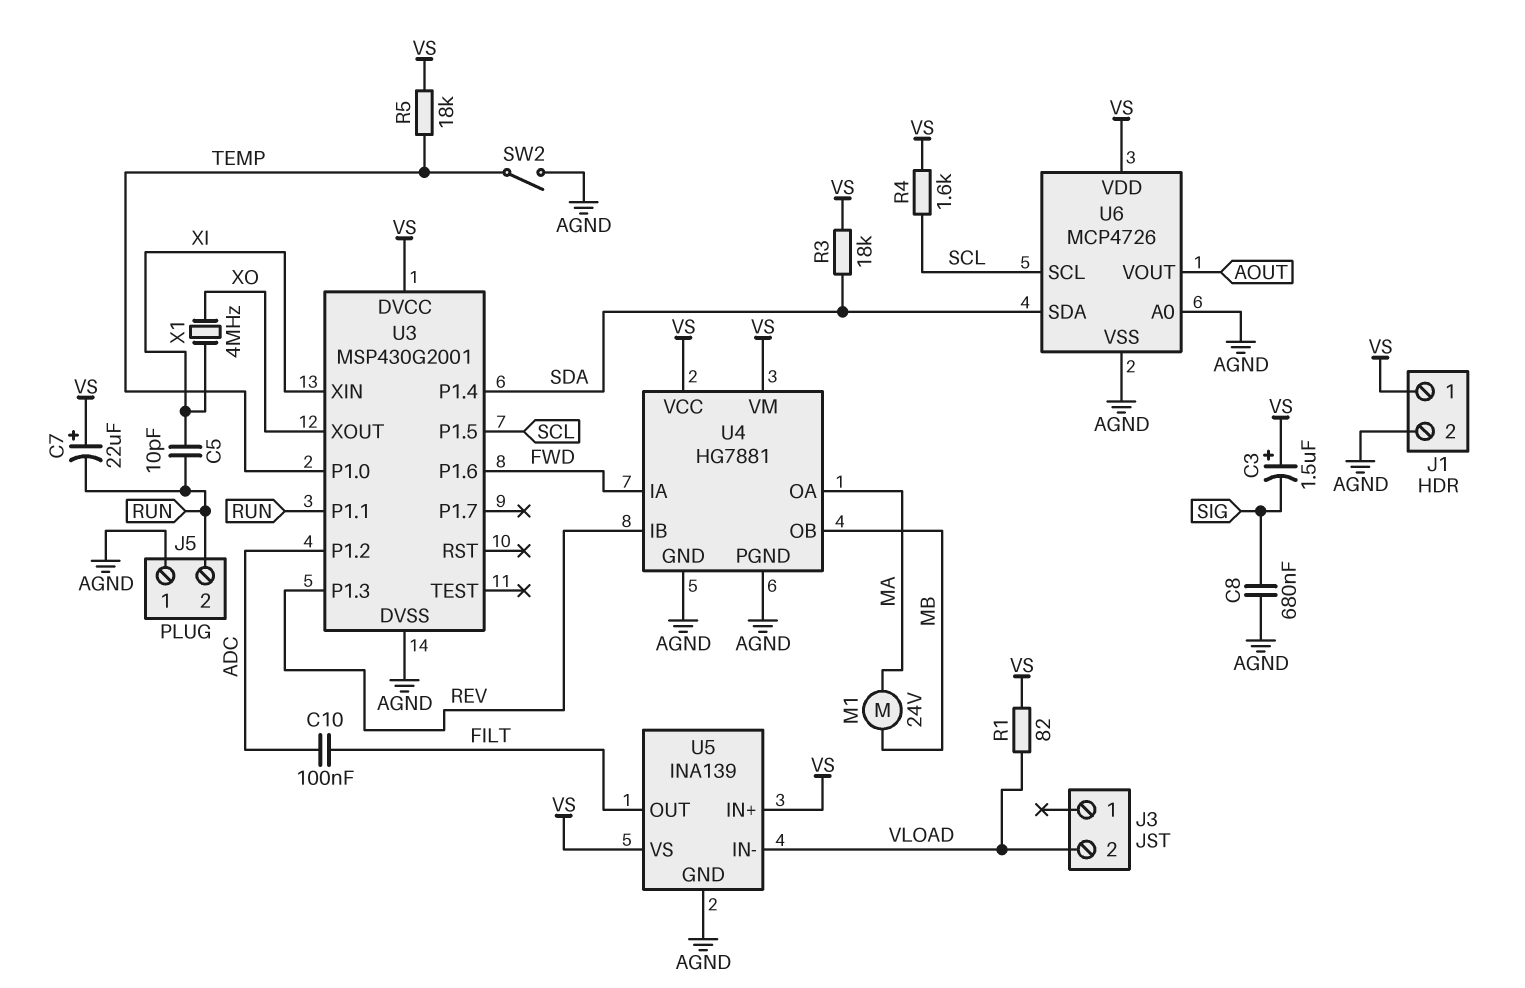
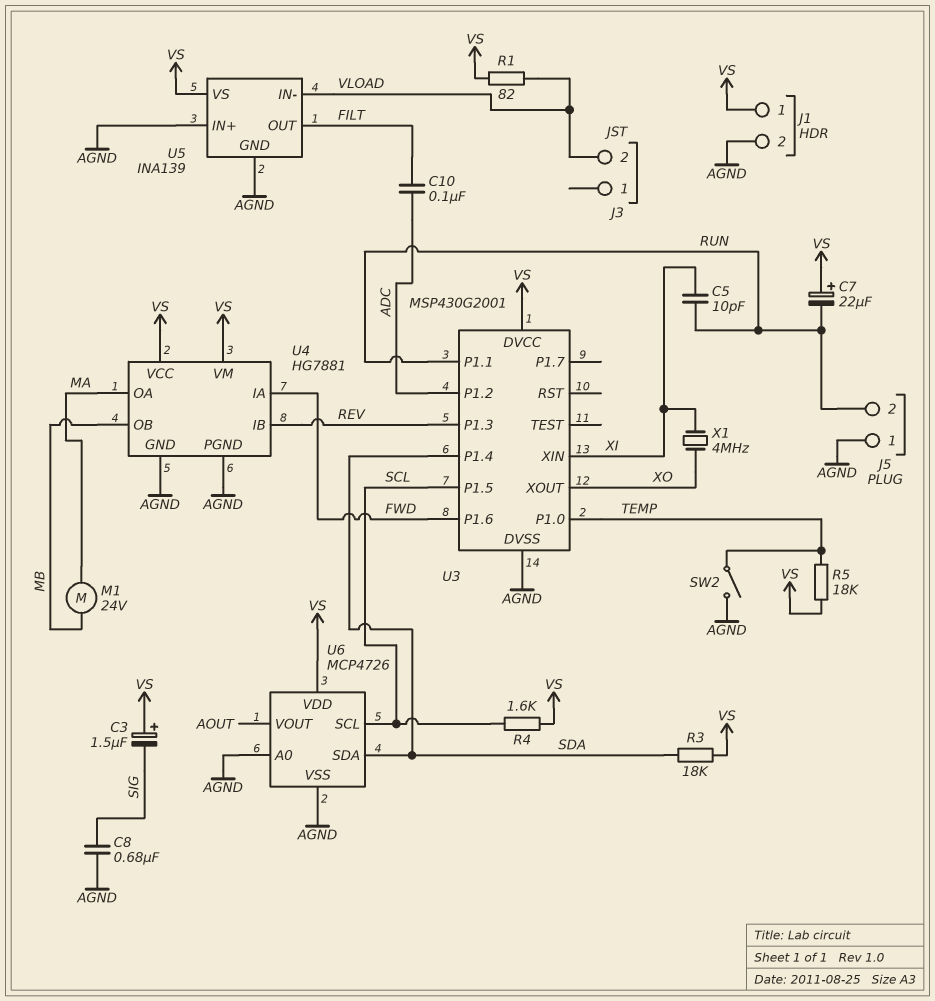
U5 pin IN+: VS -> AGND

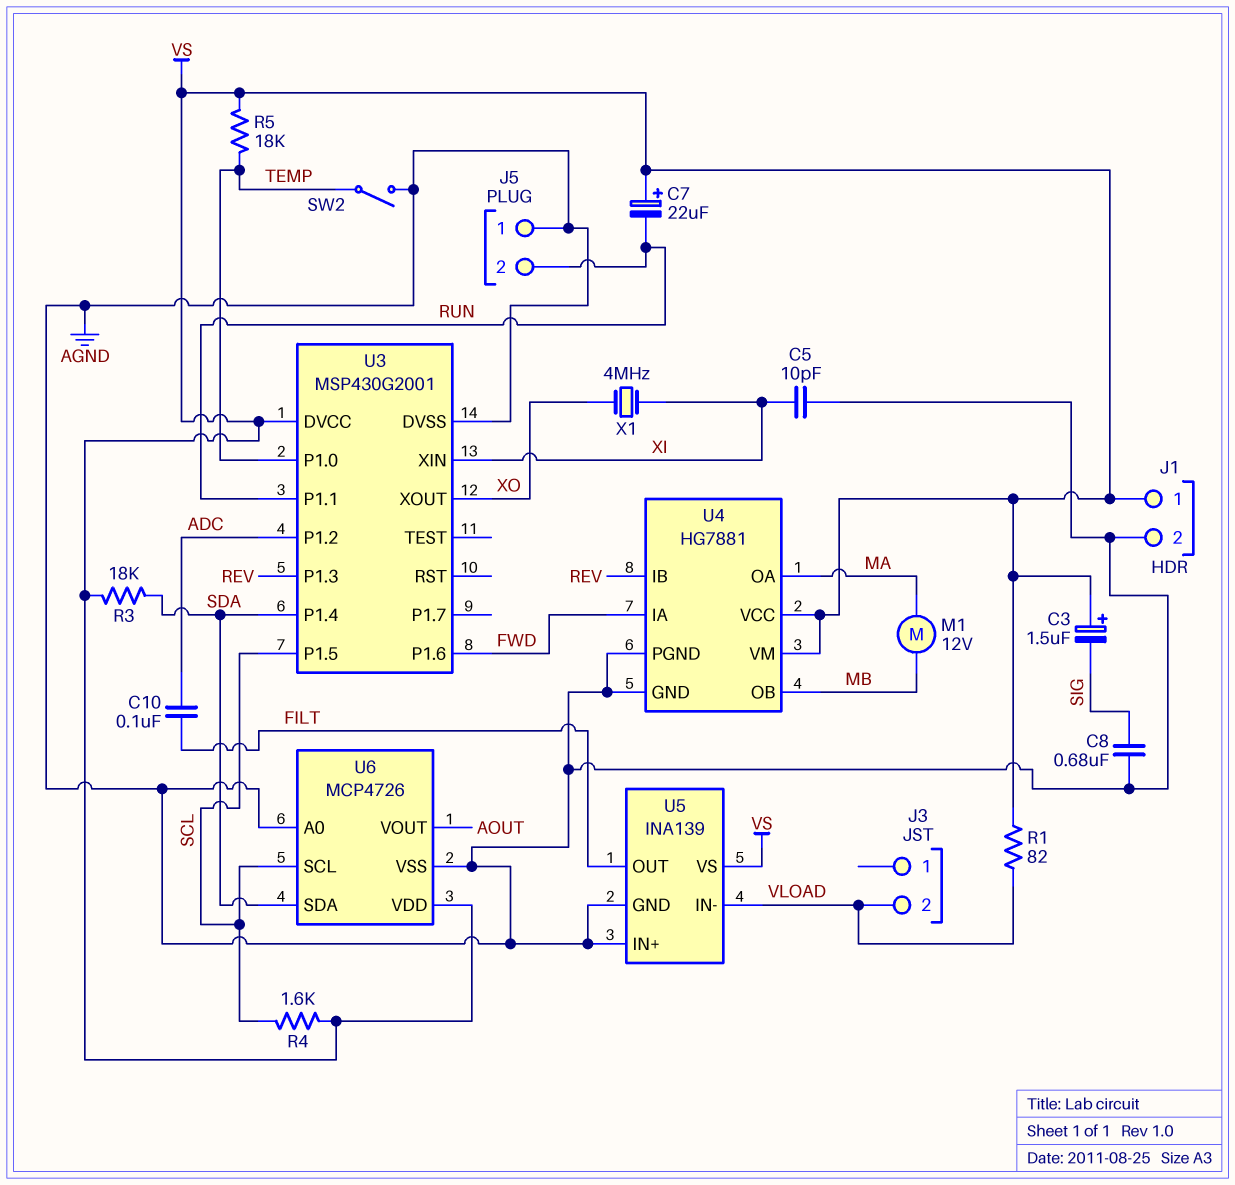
C5: 10pF (RUN, XI) -> 10pF (AGND, XI)
M1: motor 24V (MA, MB) -> motor 12V (MA, MB)

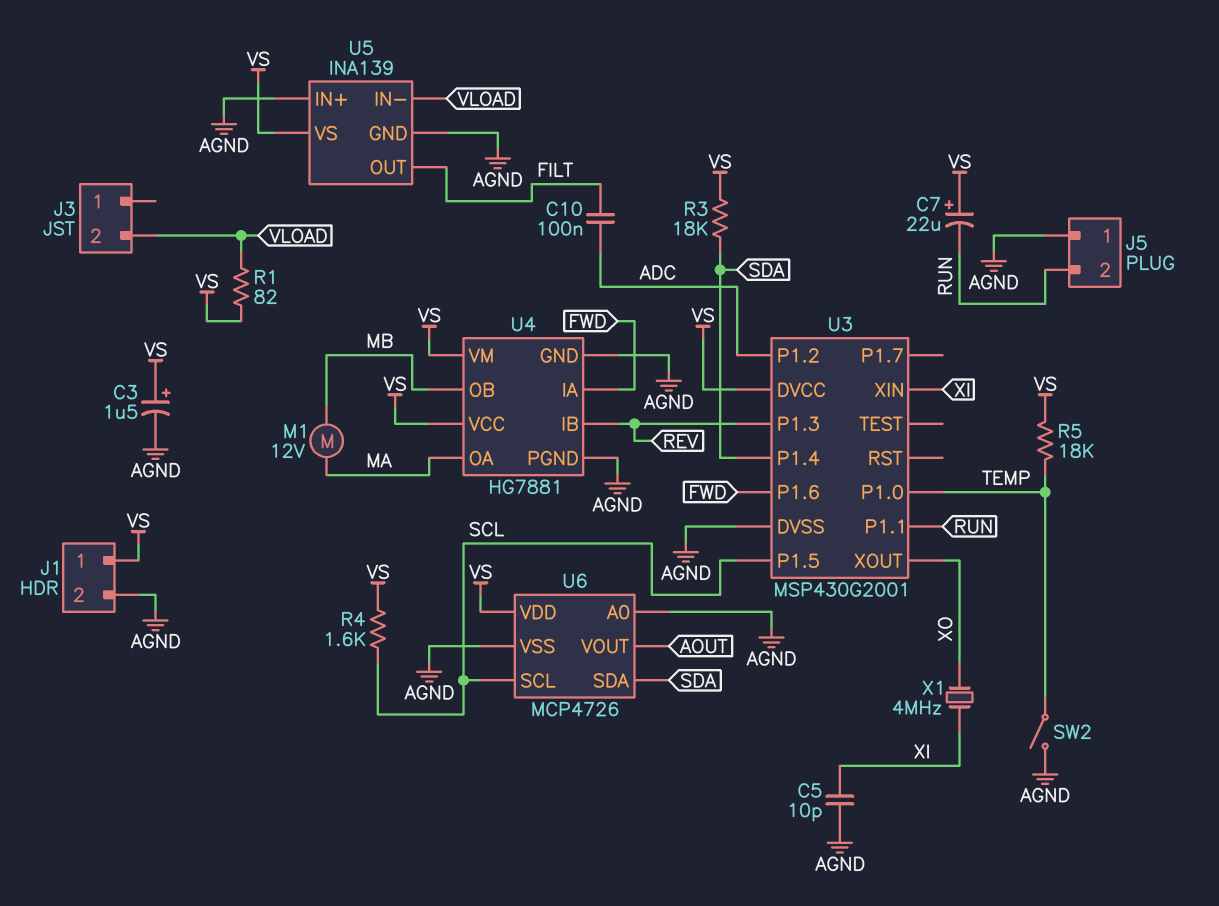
C3: 1.5uF (plus VS, minus SIG) -> 1.5uF (plus VS, minus AGND)
C8: 680nF (AGND, SIG) -> none

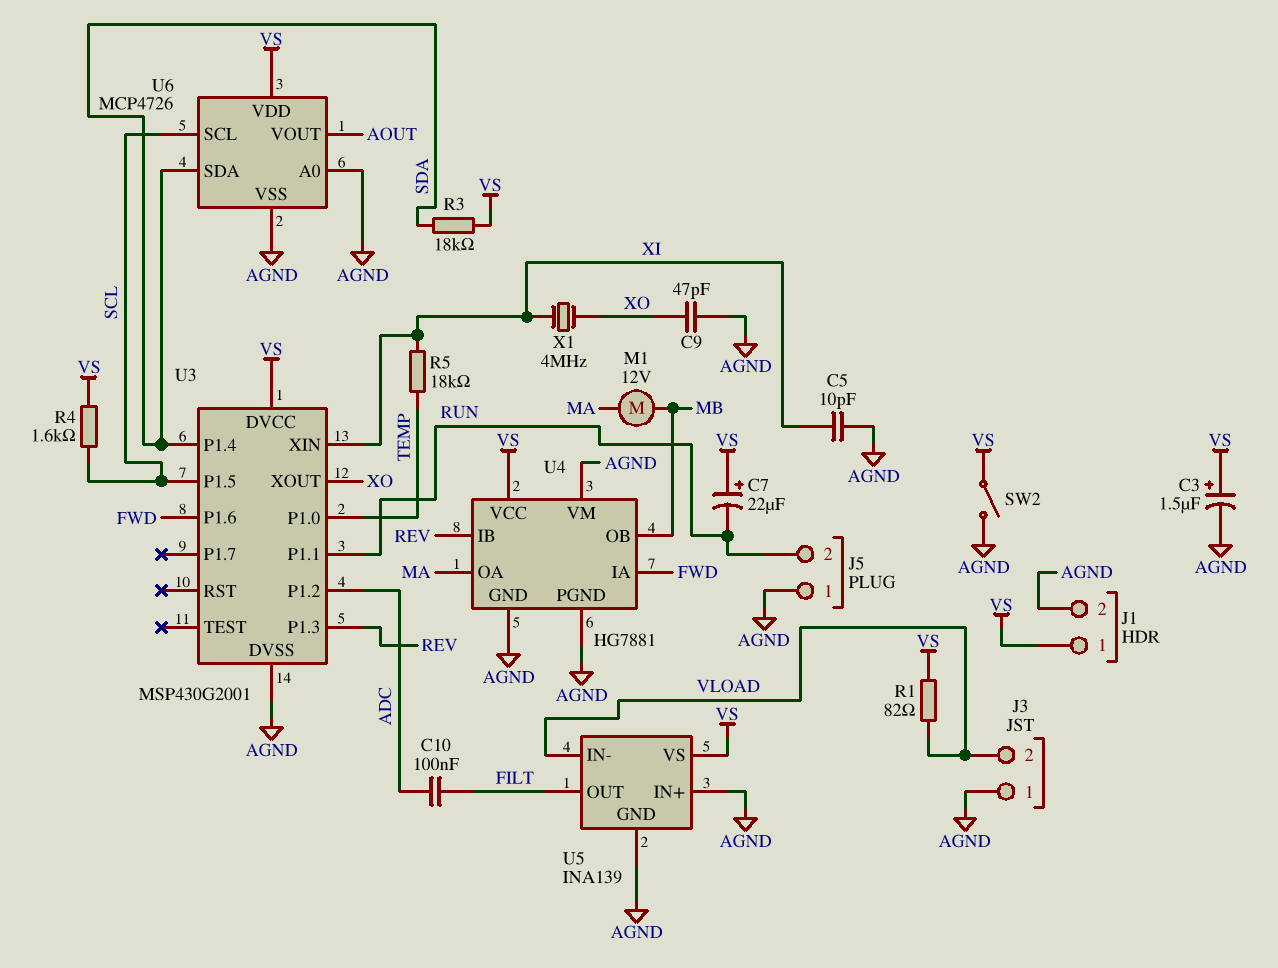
C9: none -> 47pF (AGND, XO)
J3 pin 1: none -> AGND
R5: 18k (TEMP, VS) -> 18k (TEMP, XI)
SW2: switch (AGND, TEMP) -> switch (AGND, VS)
U4 pin VM: VS -> AGND

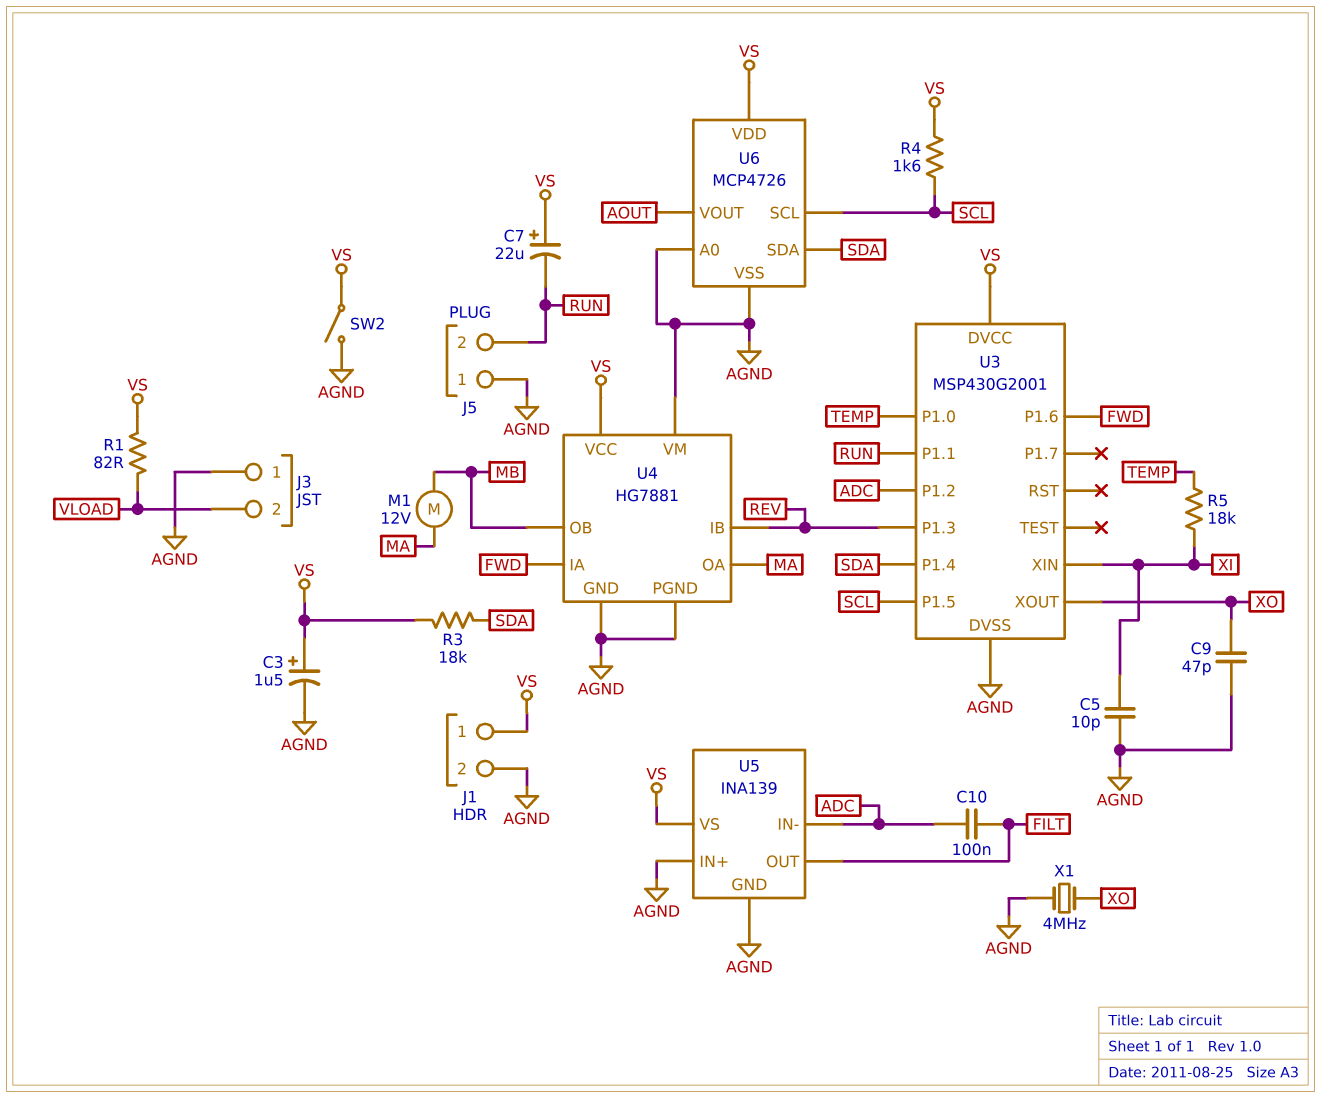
U5 pin IN-: VLOAD -> ADC
X1: 4MHz (XI, XO) -> 4MHz (AGND, XO)

